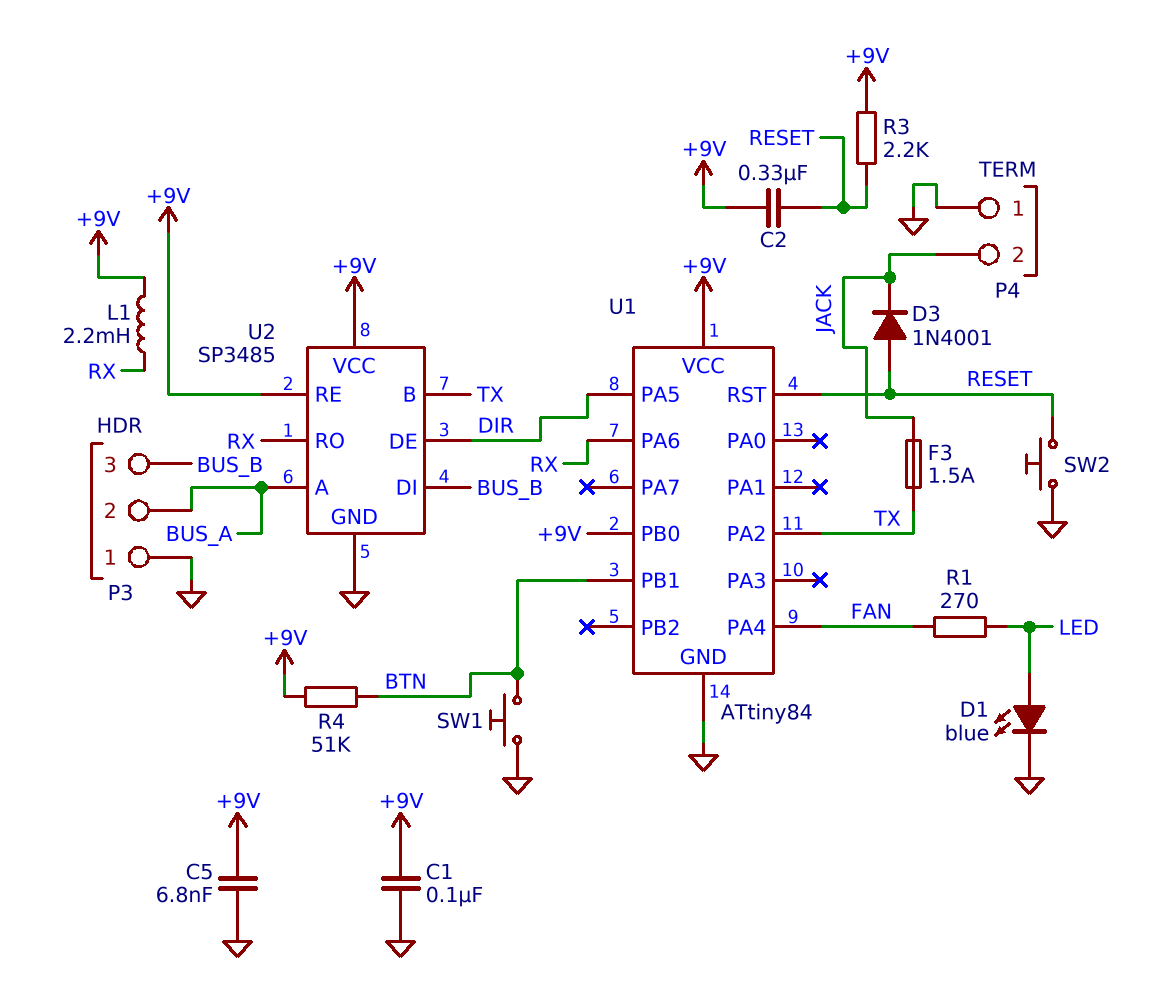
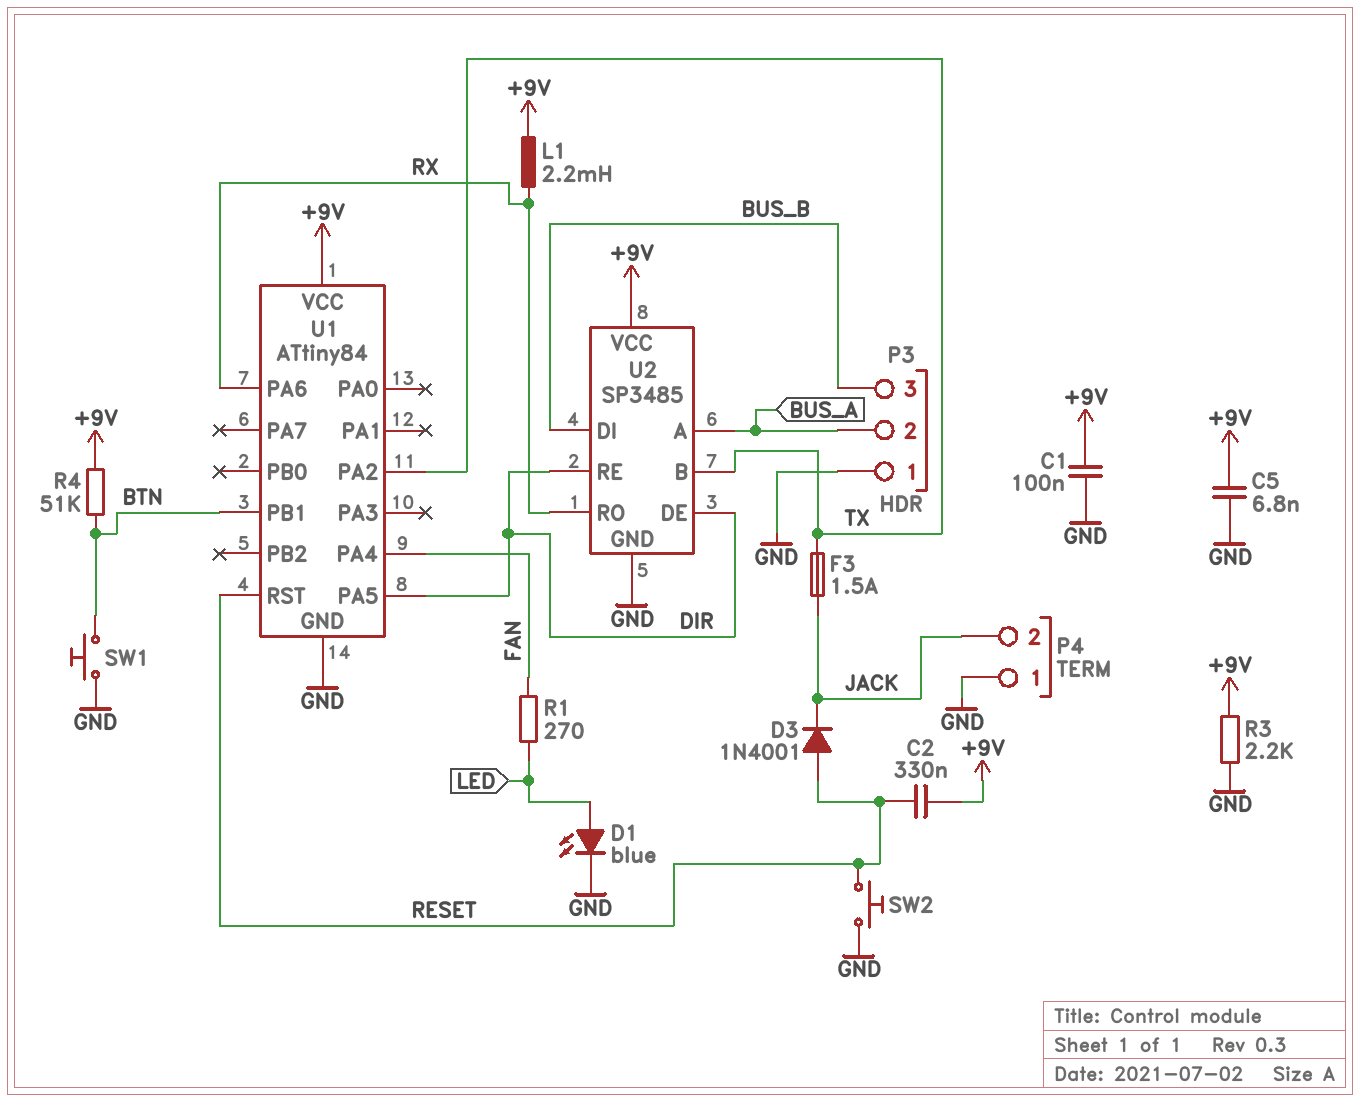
R3: 2.2k (+9V, RESET) -> 2.2k (+9V, GND)
U1 pin PB0: +9V -> none
U2 pin RE: +9V -> DIR

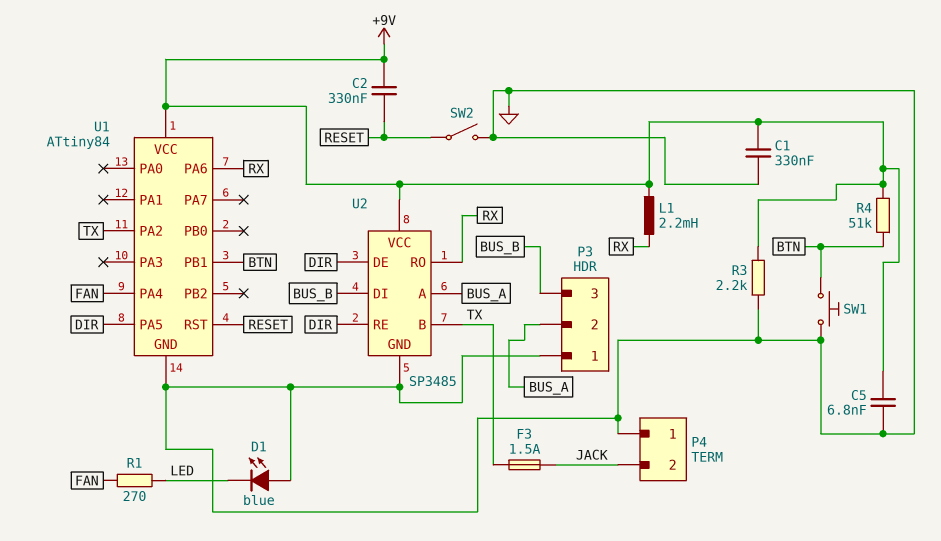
C1: 100nF (+9V, GND) -> 330nF (+9V, GND)
D1: LED blue (A LED, K GND) -> LED blue (A GND, K LED)
D3: diode 1N4001 (A RESET, K JACK) -> none
SW2: button (GND, RESET) -> switch (GND, RESET)

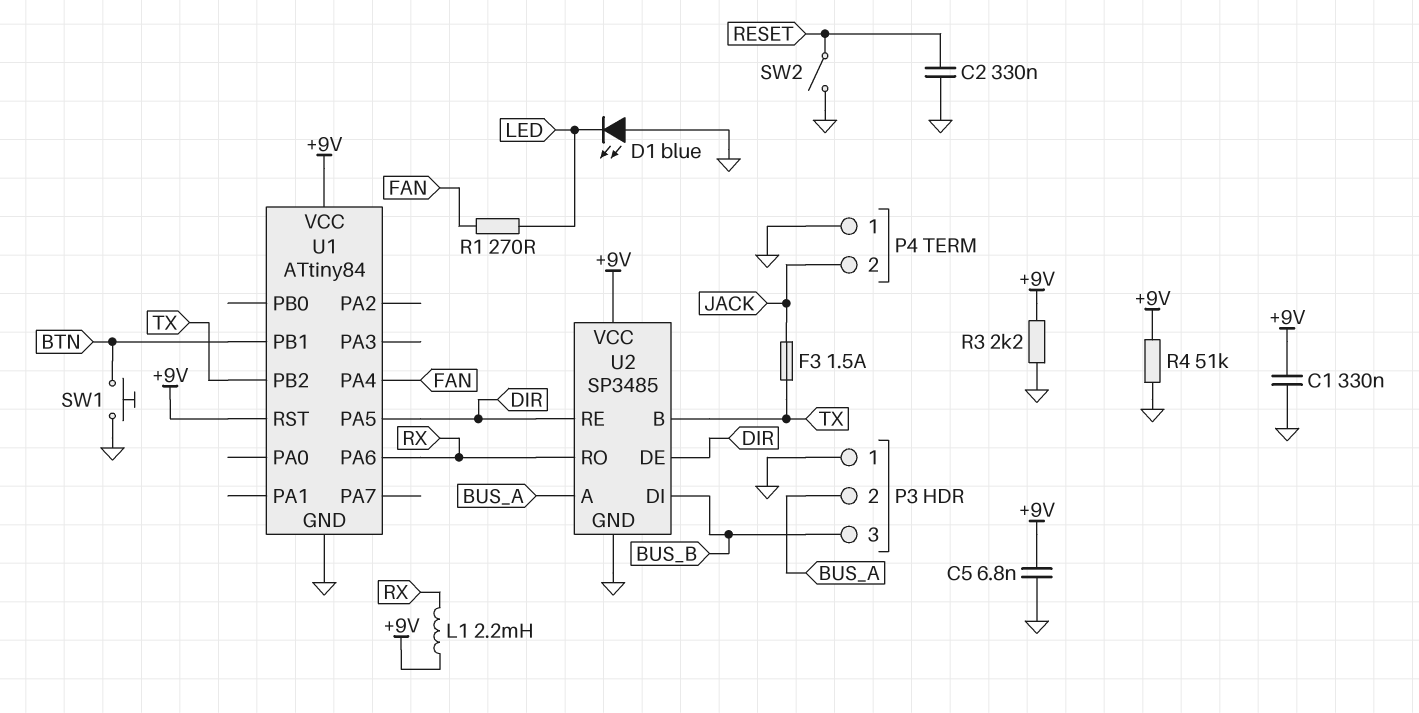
C2: 330nF (+9V, RESET) -> 330nF (GND, RESET)
R4: 51k (+9V, BTN) -> 51k (+9V, GND)
U1 pin PA2: TX -> none
U1 pin PB2: none -> TX
U1 pin RST: RESET -> +9V

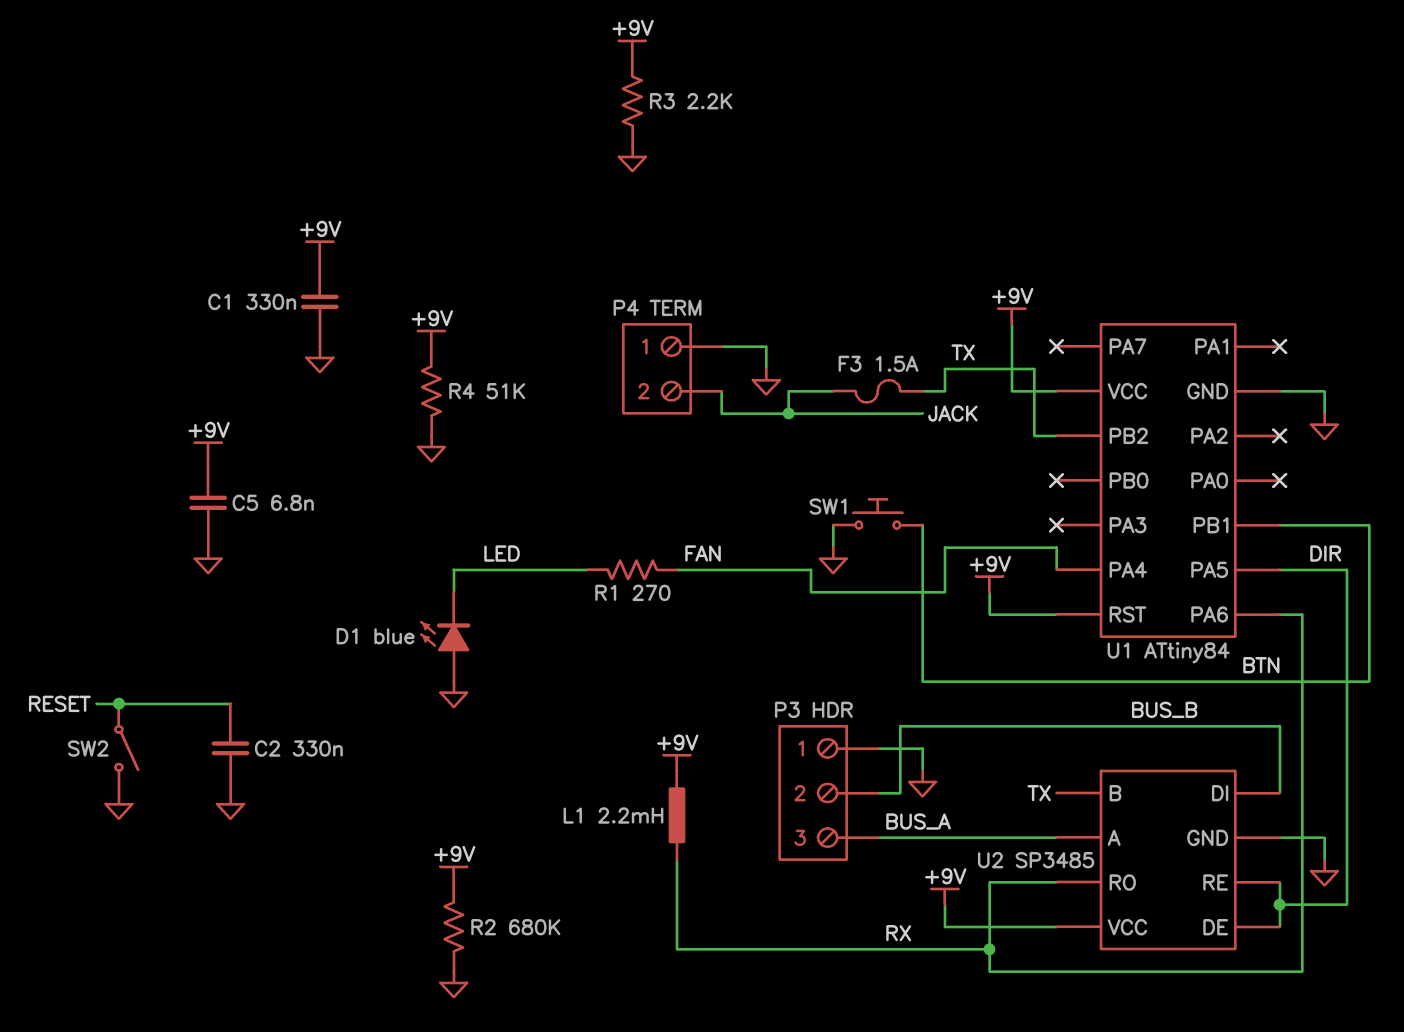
P3 pin 2: BUS_A -> BUS_B
P3 pin 3: BUS_B -> BUS_A
R2: none -> 680k (+9V, GND)

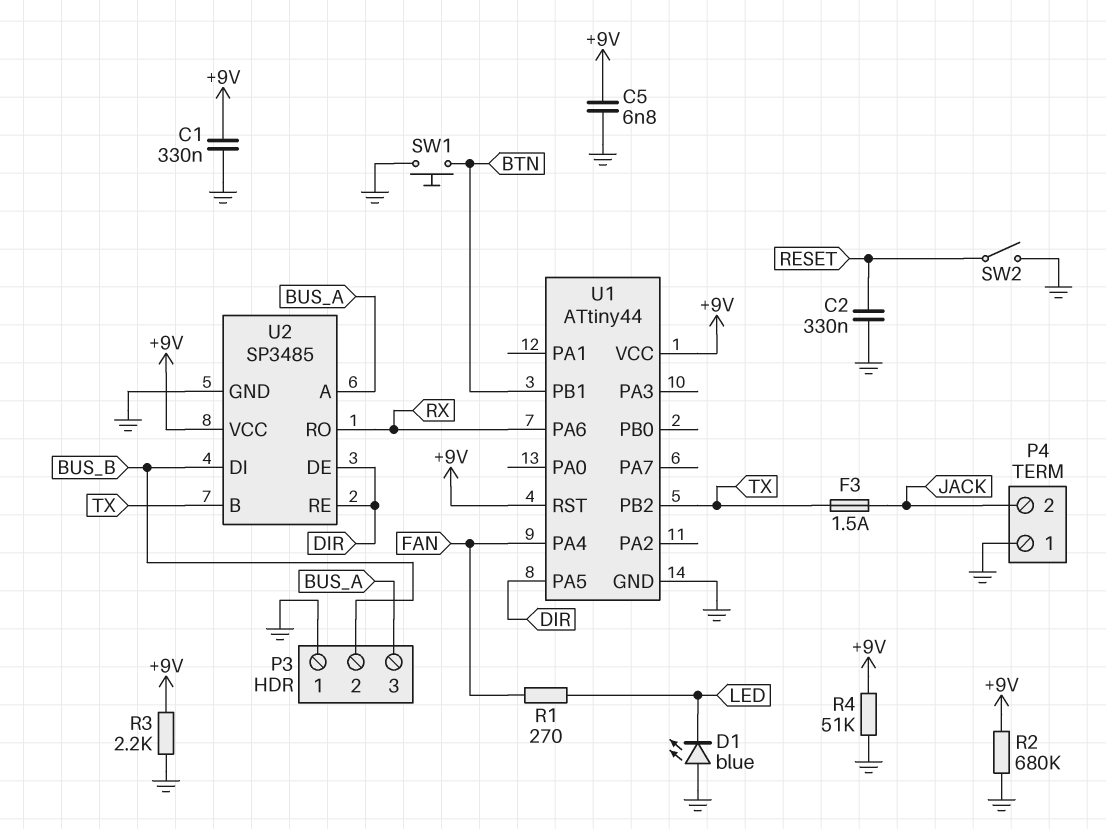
L1: 2.2mH (+9V, RX) -> none
U1: ATtiny84 -> ATtiny44

